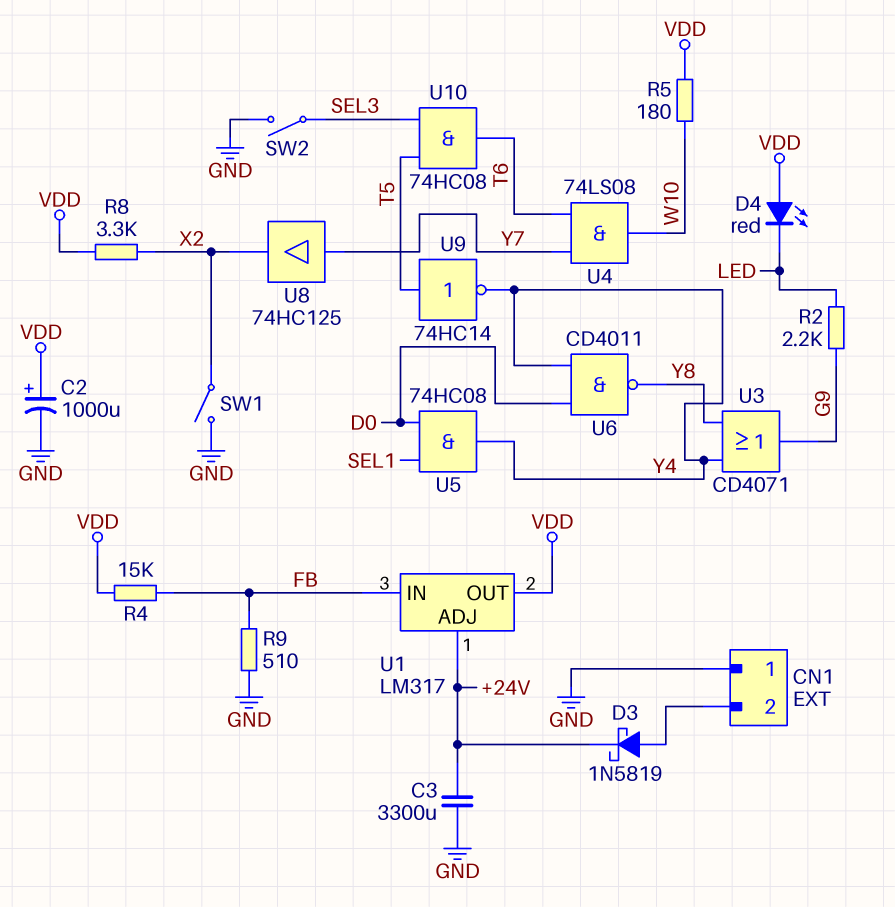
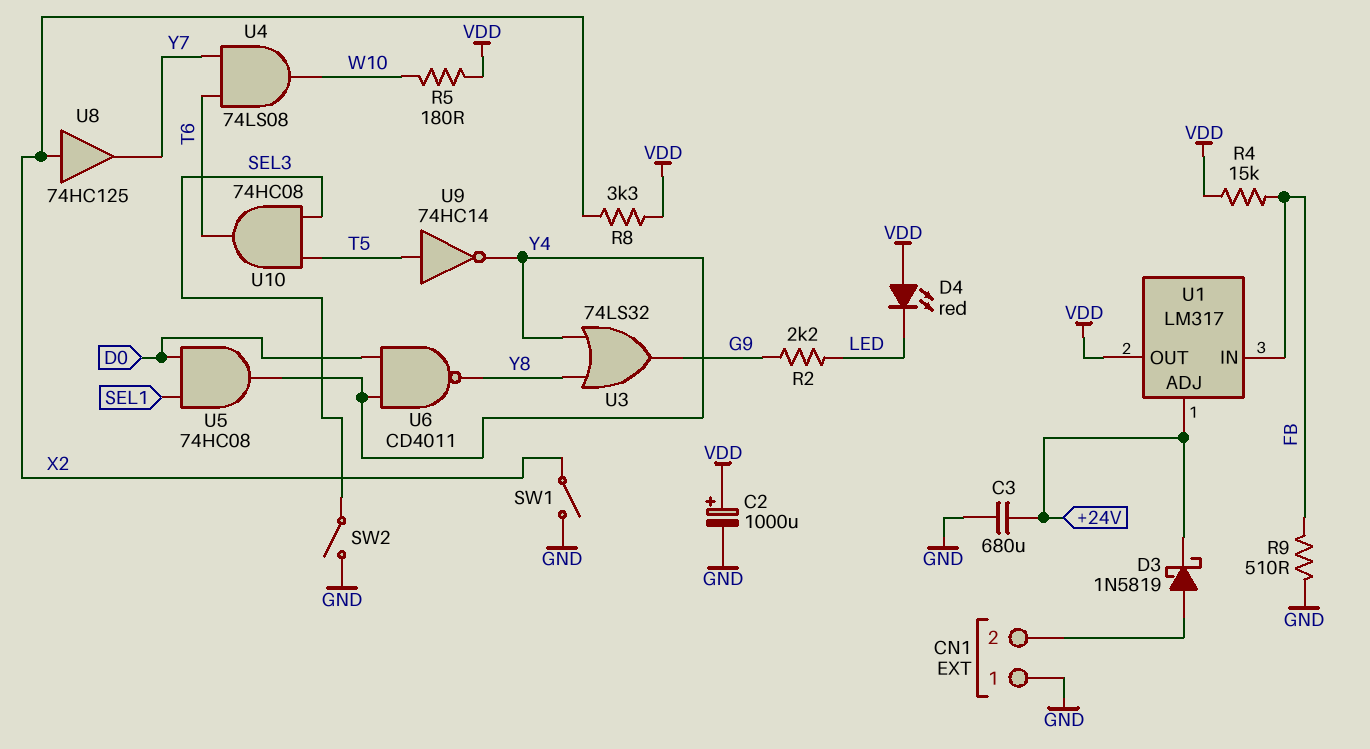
C3: 3300uF (+24V, GND) -> 680uF (+24V, GND)
U3: OR CD4071 (in Y4, in Y8, out G9) -> OR 74LS32 (in Y4, in Y8, out G9)
U8: buffer 74HC125 (in Y7, out X2) -> buffer 74HC125 (in X2, out Y7)

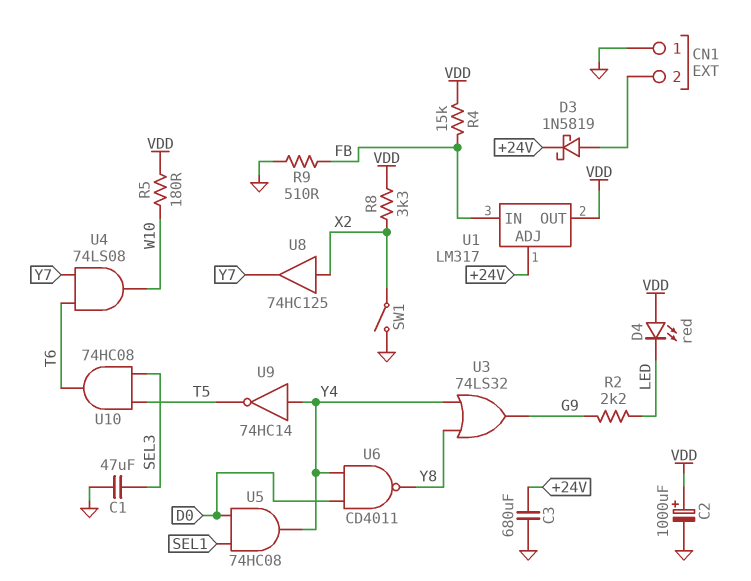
C1: none -> 47uF (GND, SEL3)
SW2: switch (GND, SEL3) -> none
U9: NOT 74HC14 (in T5, out Y4) -> NOT 74HC14 (in Y4, out T5)

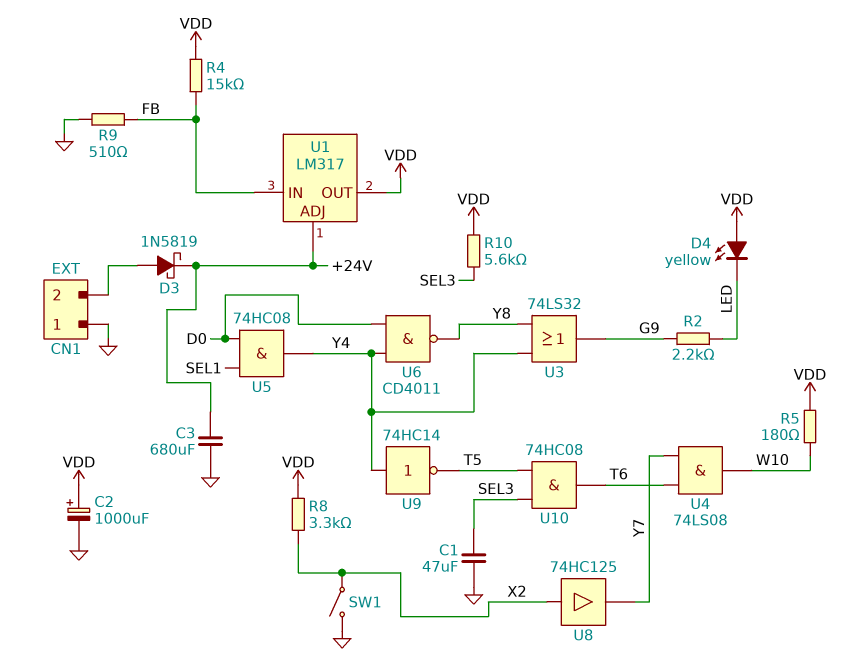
D4: LED red (A VDD, K LED) -> LED yellow (A VDD, K LED)
R10: none -> 5.6k (SEL3, VDD)

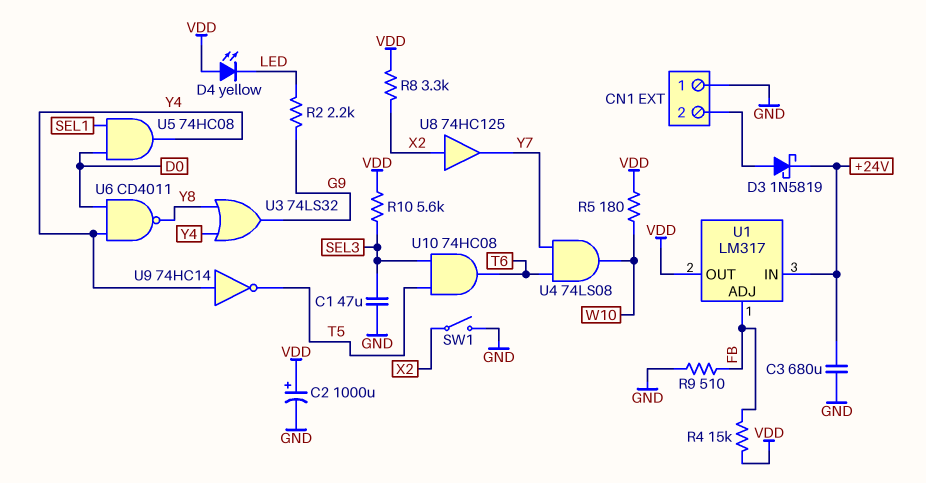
U1 pin ADJ: +24V -> FB
U1 pin IN: FB -> +24V

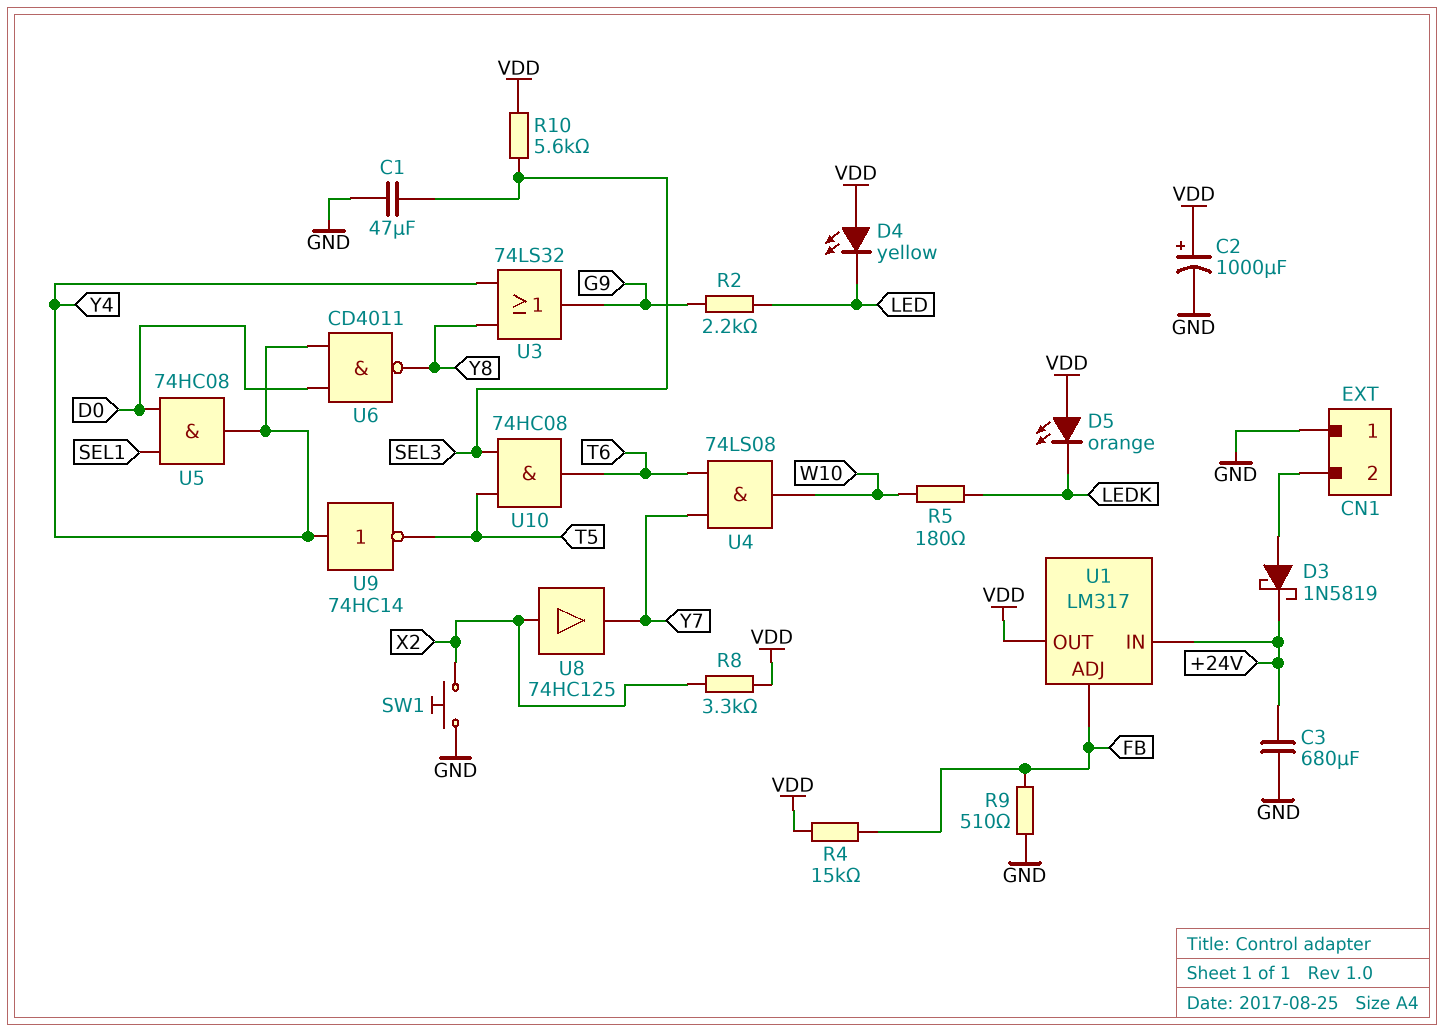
D5: none -> LED orange (A VDD, K LEDK)
R5: 180 (VDD, W10) -> 180 (LEDK, W10)
SW1: switch (GND, X2) -> button (GND, X2)

